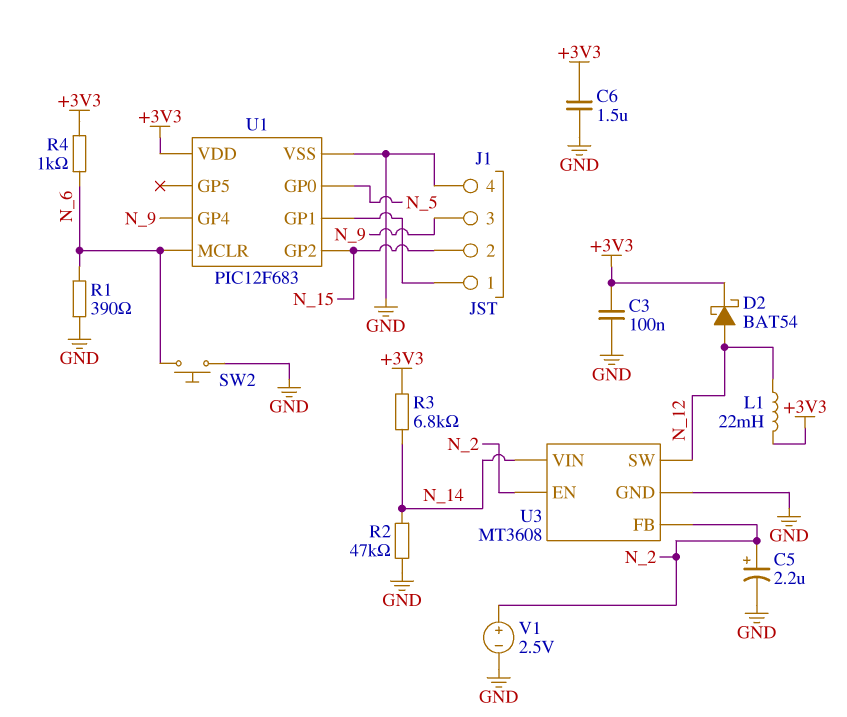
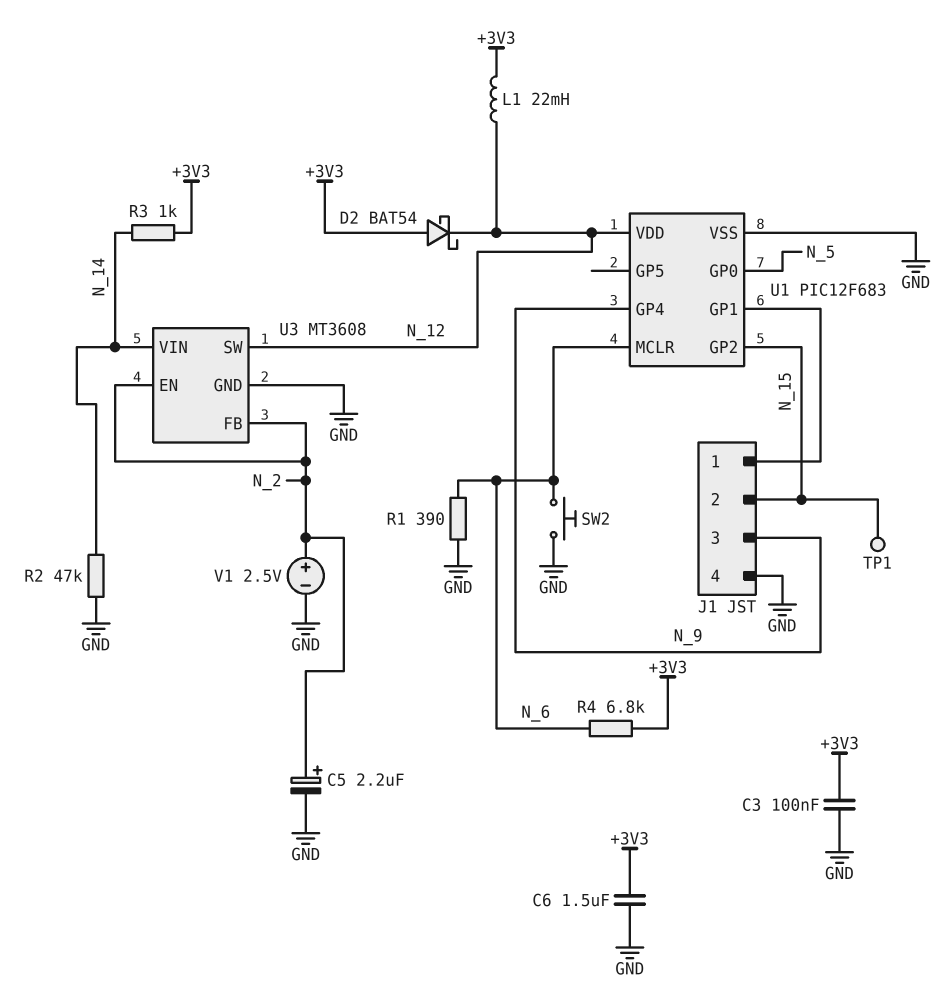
D2: schottky BAT54 (A N_12, K +3V3) -> schottky BAT54 (A +3V3, K N_12)
R3: 6.8k (+3V3, N_14) -> 1k (+3V3, N_14)
R4: 1k (+3V3, N_6) -> 6.8k (+3V3, N_6)
TP1: none -> test point (N_15)
U1 pin VDD: +3V3 -> N_12

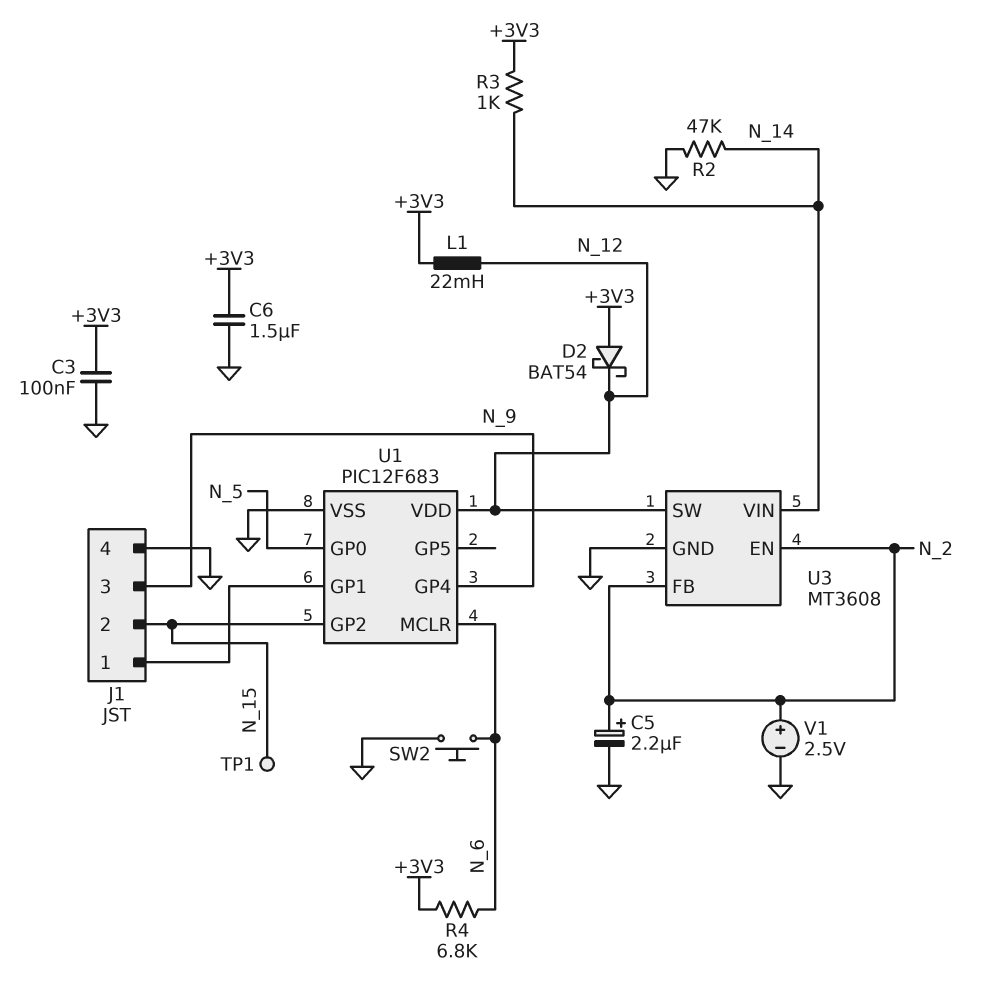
R1: 390 (GND, N_6) -> none

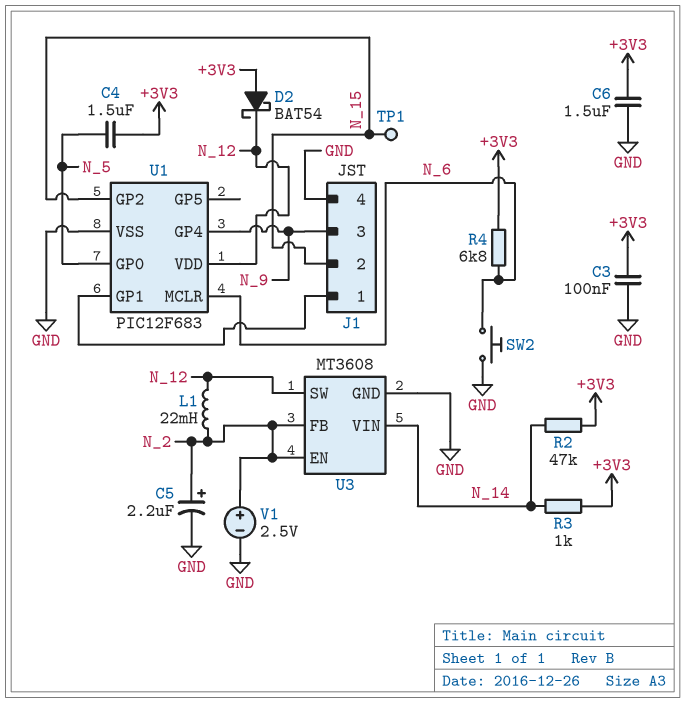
C4: none -> 1.5uF (+3V3, N_5)
L1: 22mH (+3V3, N_12) -> 22mH (N_2, N_12)
R2: 47k (GND, N_14) -> 47k (+3V3, N_14)

